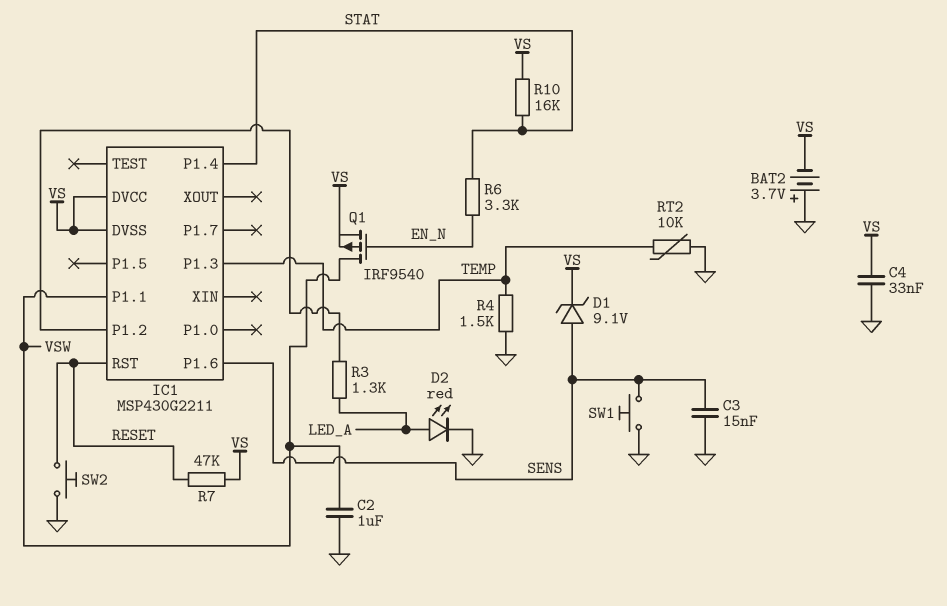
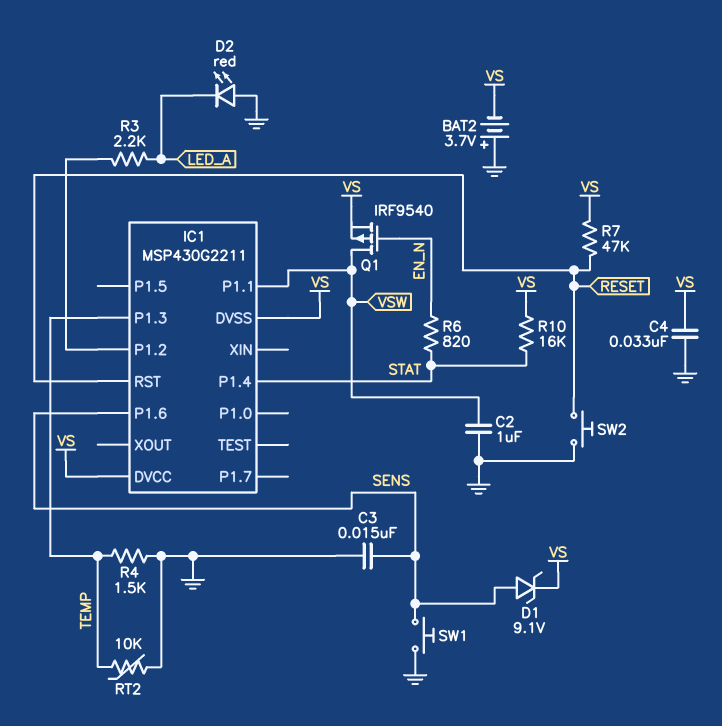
D2: LED red (A LED_A, K GND) -> LED red (A GND, K LED_A)
R3: 1.3k (IC1/P1.2, LED_A) -> 2.2k (IC1/P1.2, LED_A)
R6: 3.3k (EN_N, STAT) -> 820 (EN_N, STAT)

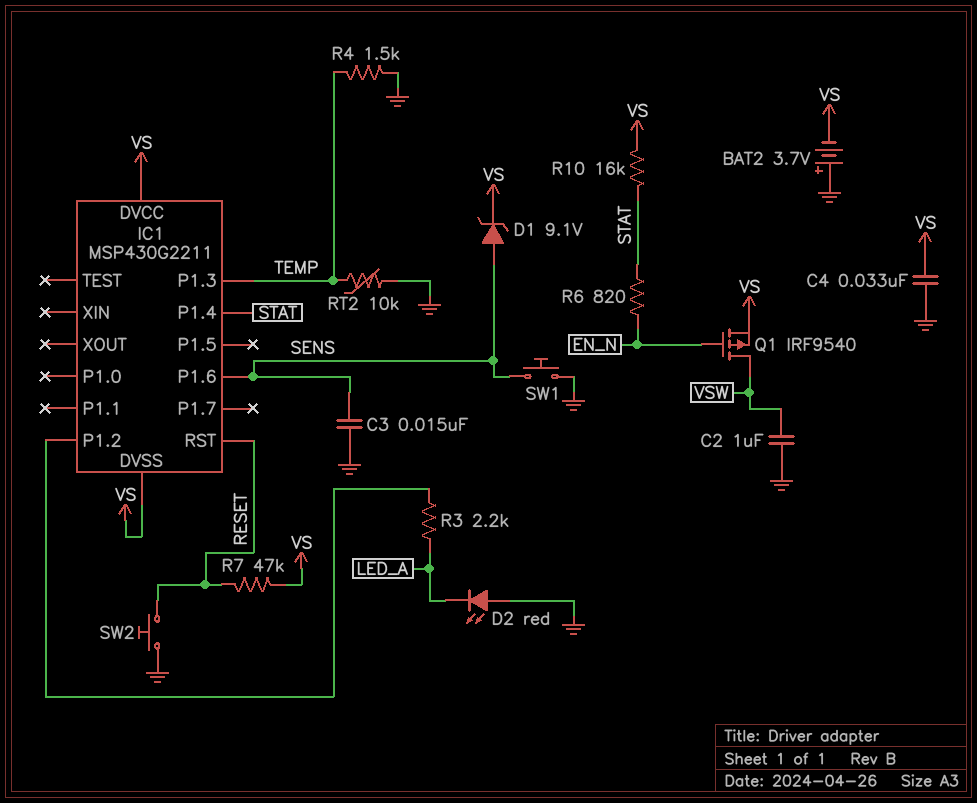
IC1 pin P1.1: VSW -> none

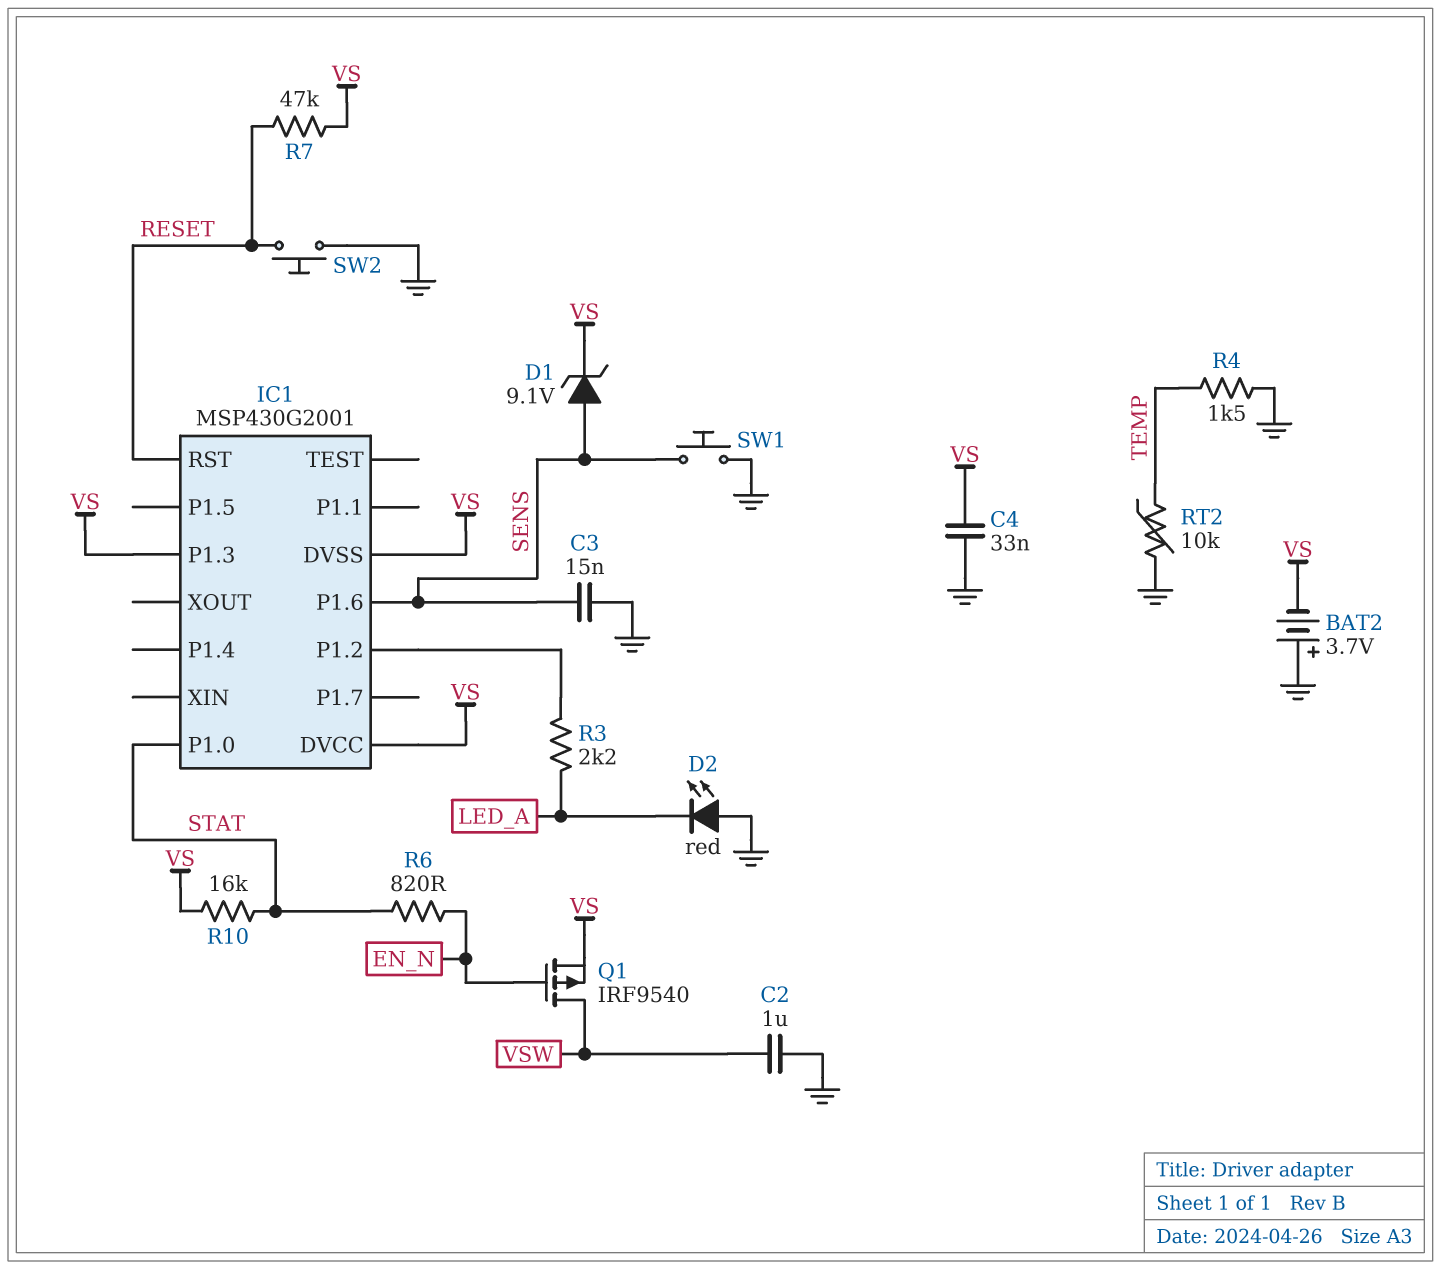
IC1: MSP430G2211 -> MSP430G2001
IC1 pin P1.0: none -> STAT
IC1 pin P1.3: TEMP -> VS
IC1 pin P1.4: STAT -> none

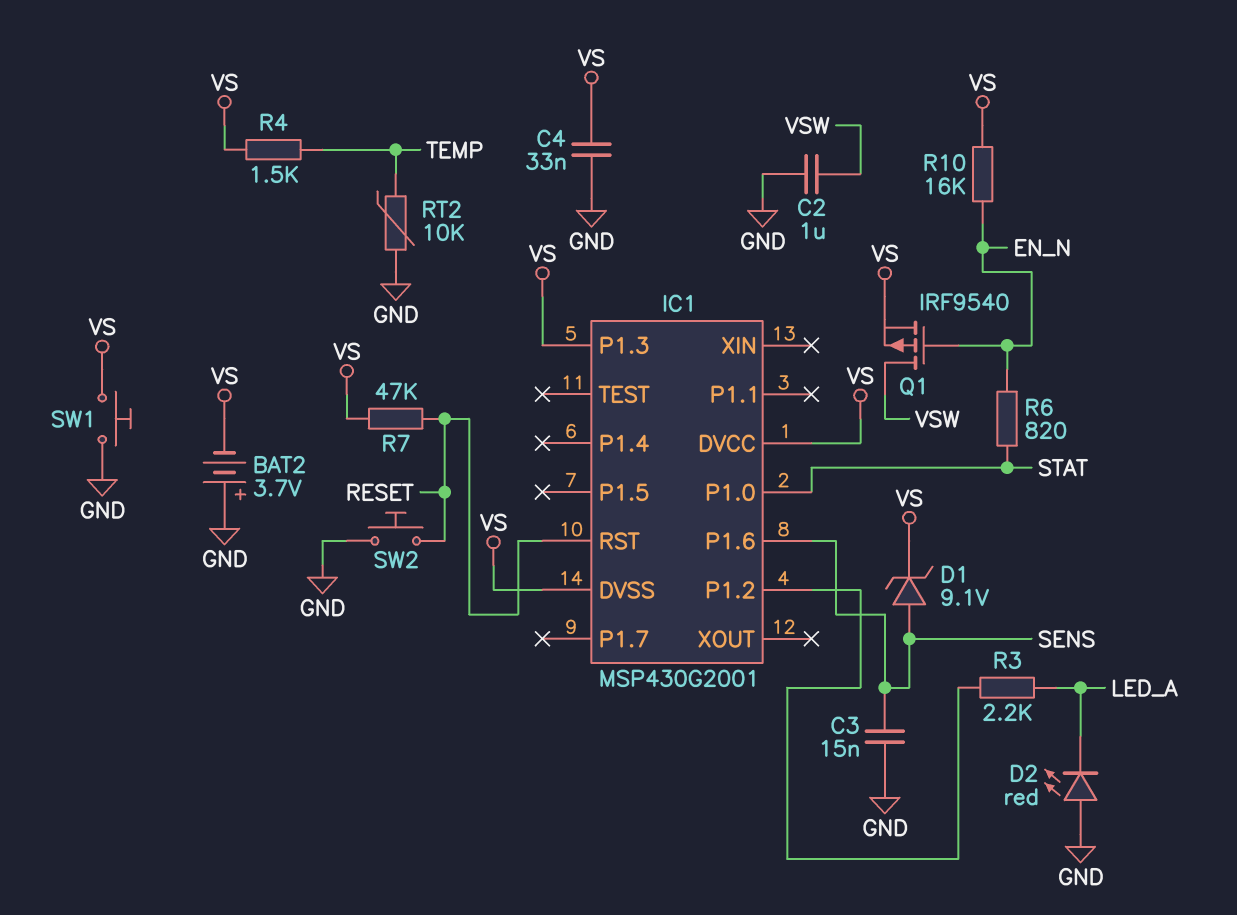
R4: 1.5k (GND, TEMP) -> 1.5k (TEMP, VS)
R10: 16k (STAT, VS) -> 16k (EN_N, VS)
SW1: button (GND, SENS) -> button (GND, VS)

